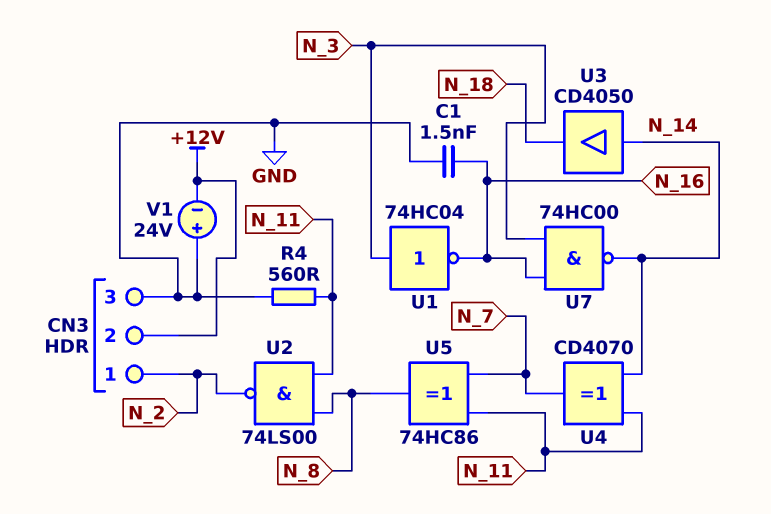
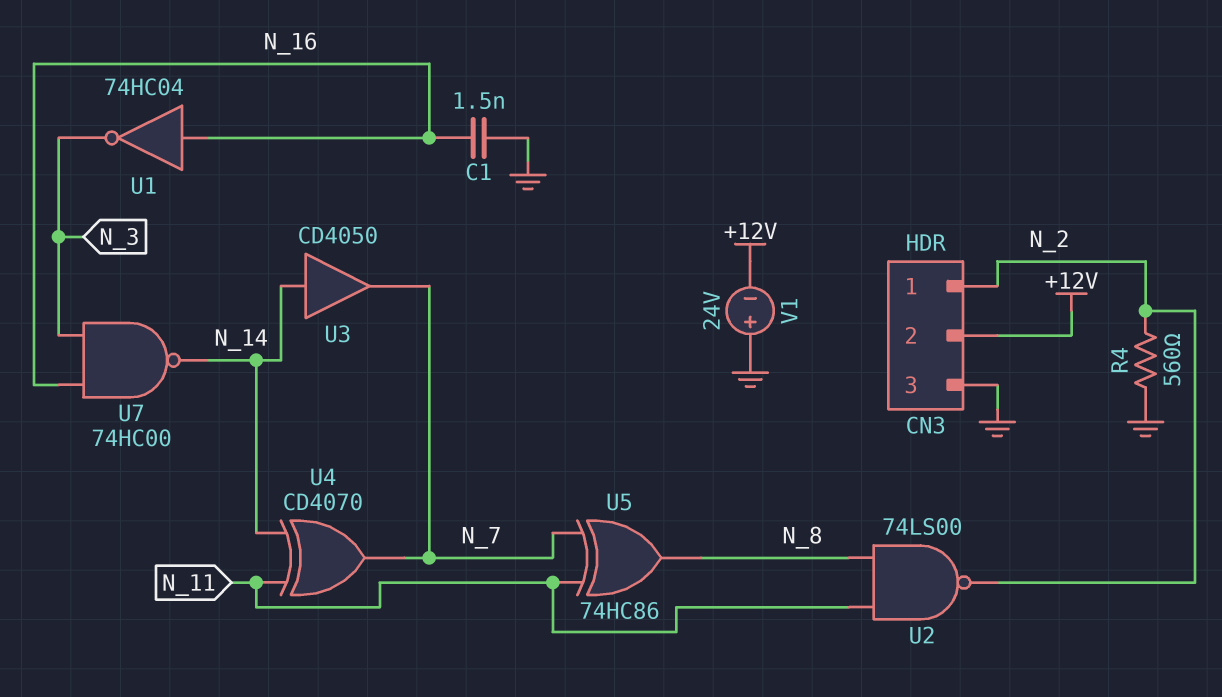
R4: 560 (GND, N_11) -> 560 (GND, N_2)
U1: NOT 74HC04 (in N_3, out N_16) -> NOT 74HC04 (in N_16, out N_3)
U3: buffer CD4050 (in N_14, out N_18) -> buffer CD4050 (in N_14, out N_7)

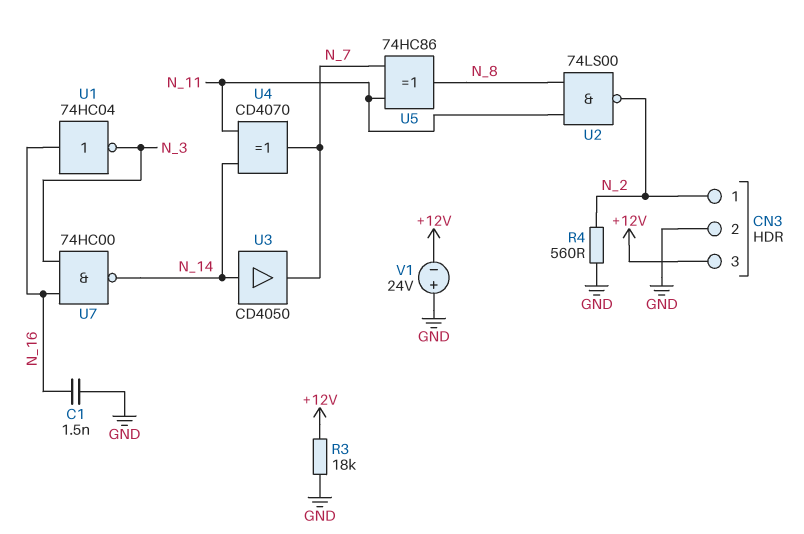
CN3 pin 2: +12V -> GND
CN3 pin 3: GND -> +12V
R3: none -> 18k (+12V, GND)

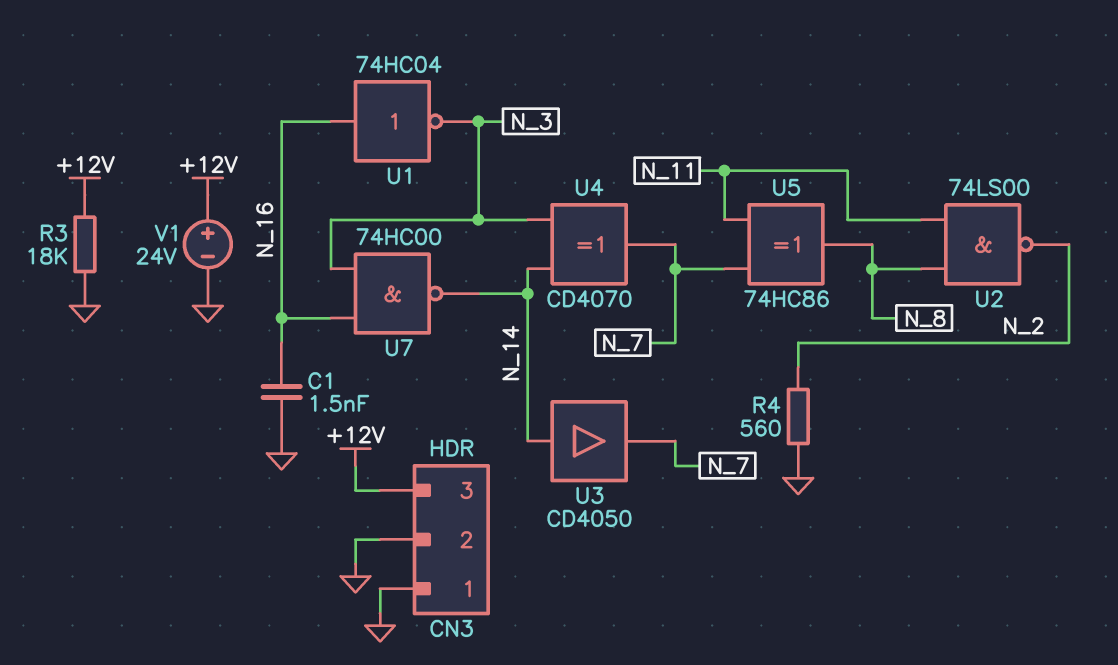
CN3 pin 1: N_2 -> GND
U4: XOR CD4070 (in N_11, in N_14, out N_7) -> XOR CD4070 (in N_3, in N_14, out N_7)
V1: 24V (plus GND, minus +12V) -> 24V (plus +12V, minus GND)

